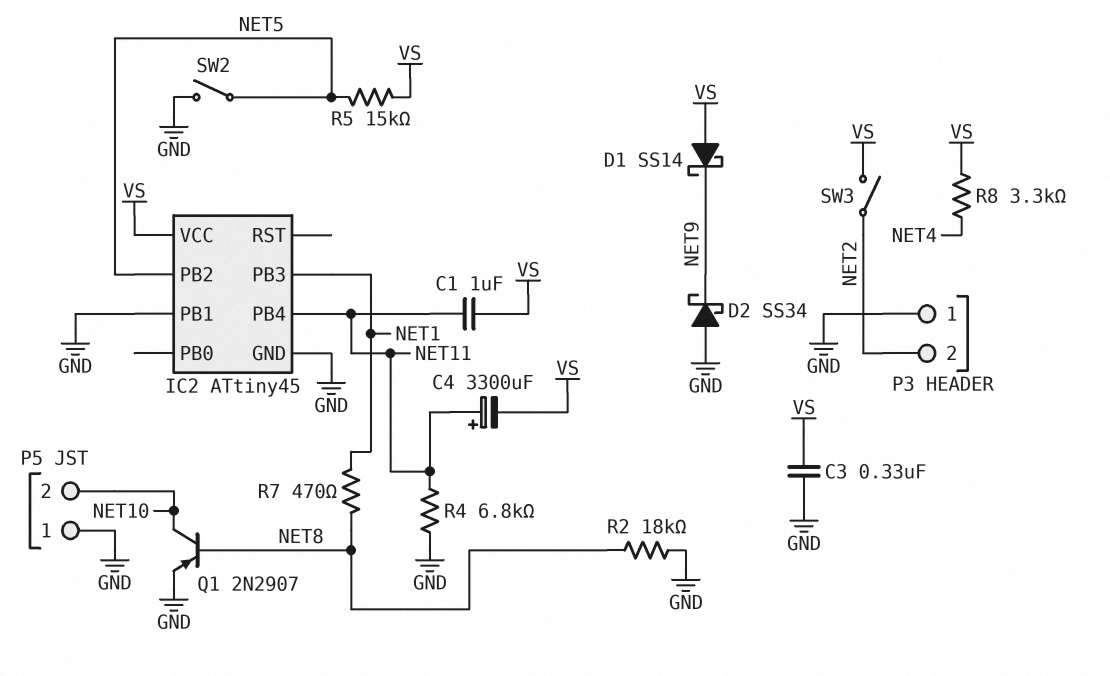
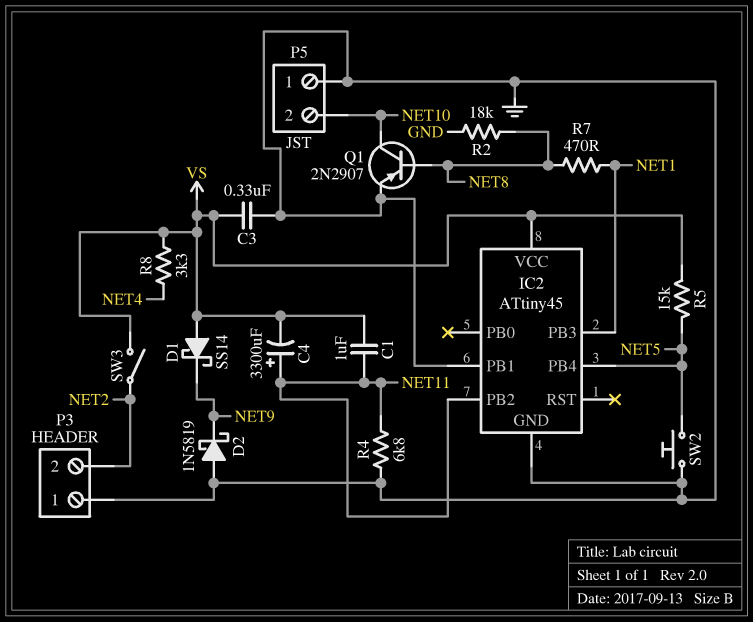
D2: schottky SS34 (A GND, K NET9) -> schottky 1N5819 (A GND, K NET9)
IC2 pin PB2: NET5 -> NET11
IC2 pin PB4: NET11 -> NET5
SW2: switch (GND, NET5) -> button (GND, NET5)

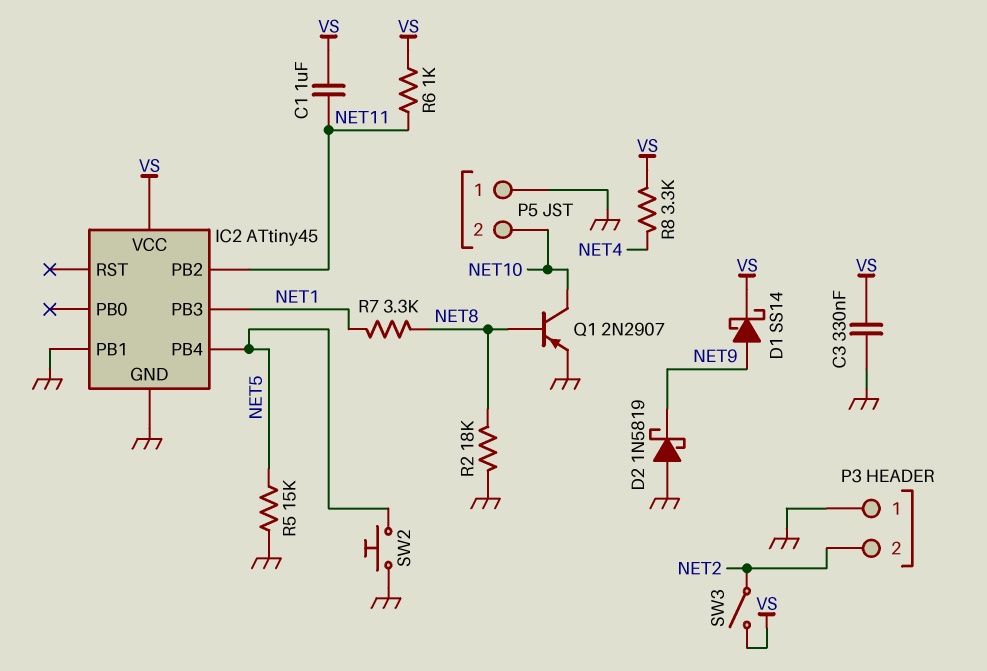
C4: 3300uF (plus NET11, minus VS) -> none
D1: schottky SS14 (A VS, K NET9) -> schottky SS14 (A NET9, K VS)
R4: 6.8k (GND, NET11) -> none
R5: 15k (NET5, VS) -> 15k (GND, NET5)
R6: none -> 1k (NET11, VS)
R7: 470 (NET1, NET8) -> 3.3k (NET1, NET8)

